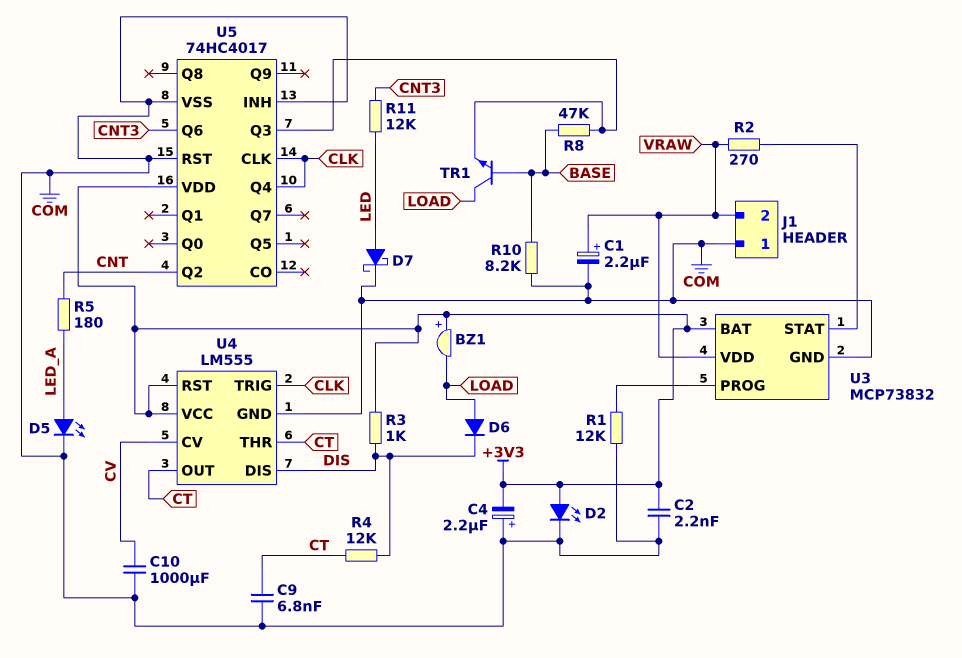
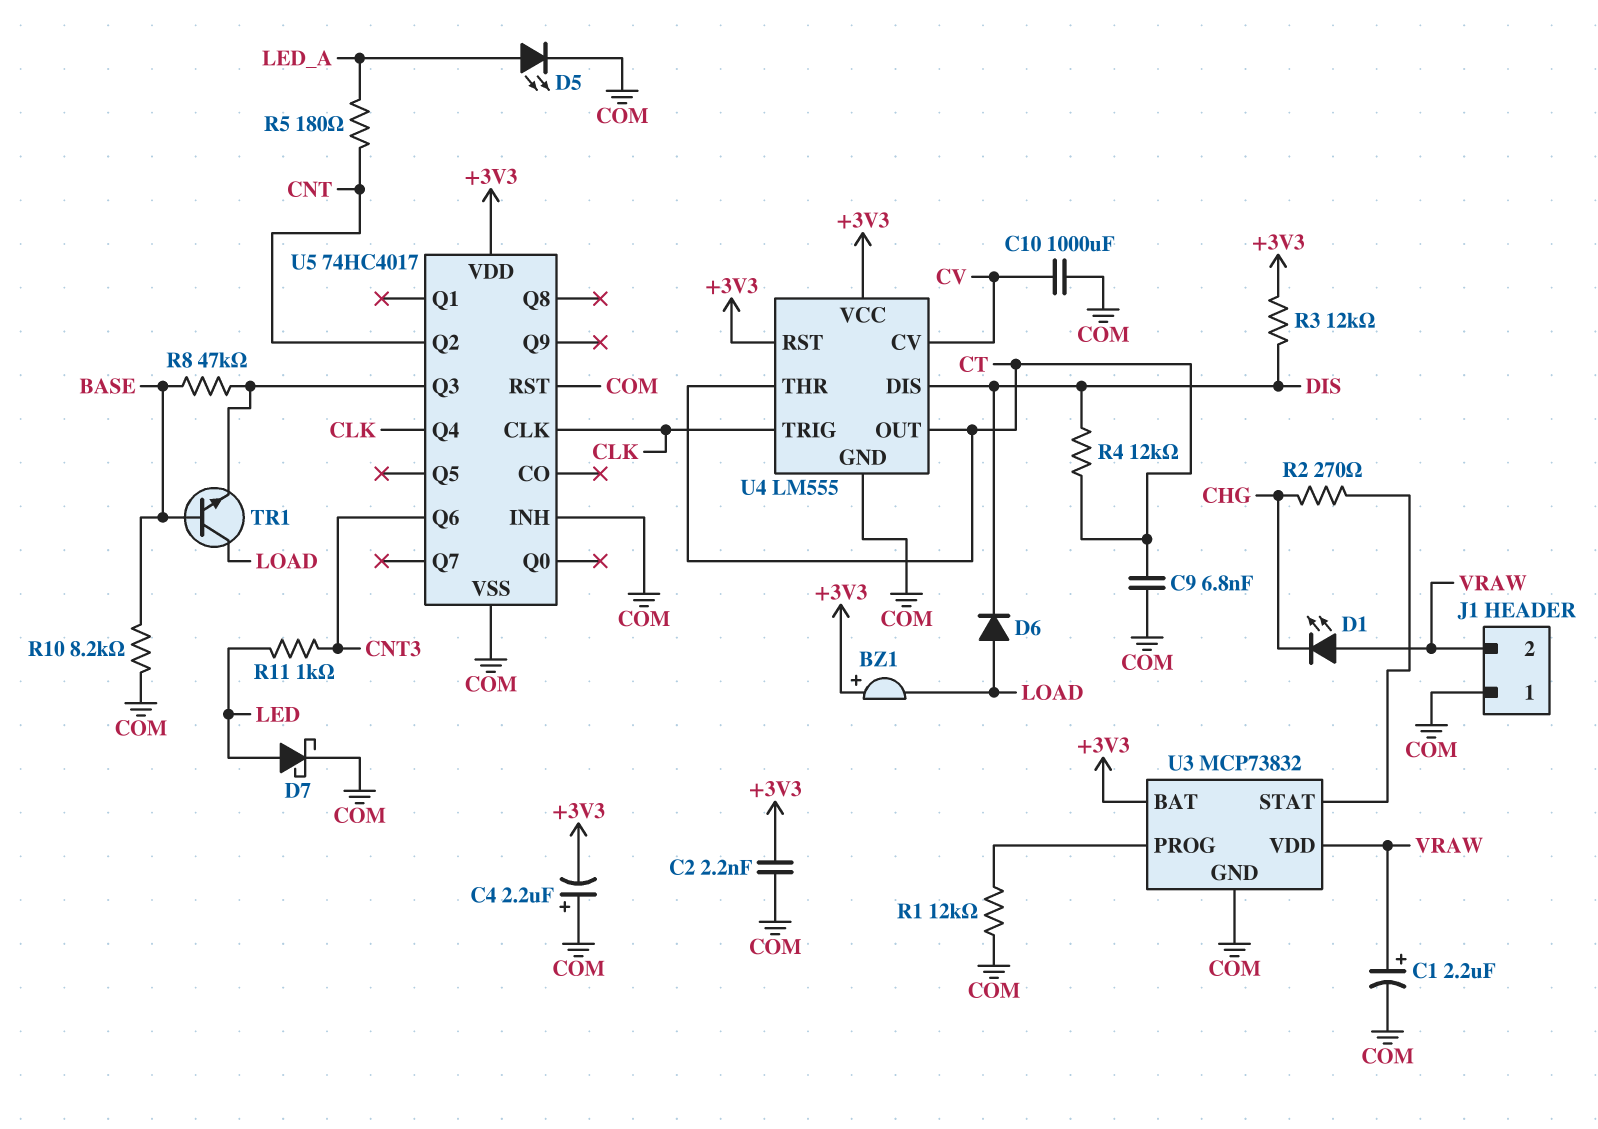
D1: none -> LED (A VRAW, K CHG)
D2: LED (A +3V3, K COM) -> none
R2: 270 (U3/STAT, VRAW) -> 270 (CHG, U3/STAT)
R3: 1k (+3V3, DIS) -> 12k (+3V3, DIS)
R11: 12k (CNT3, LED) -> 1k (CNT3, LED)

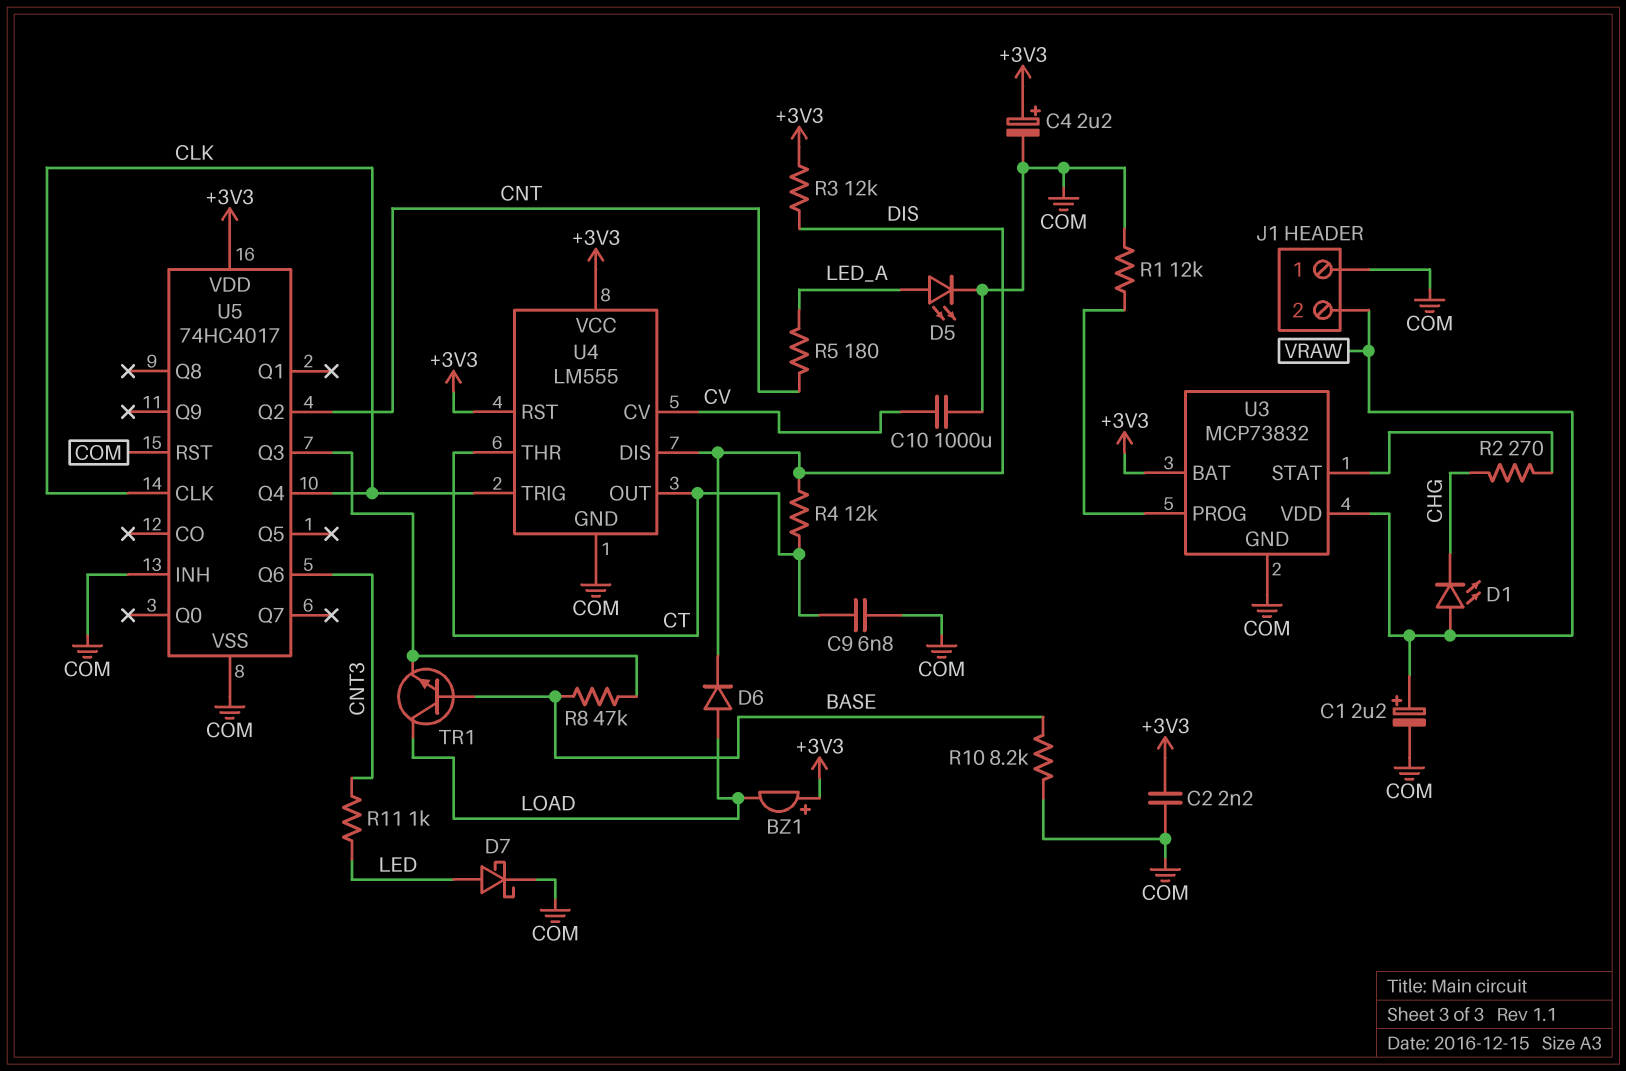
C4: 2.2uF (plus COM, minus +3V3) -> 2.2uF (plus +3V3, minus COM)

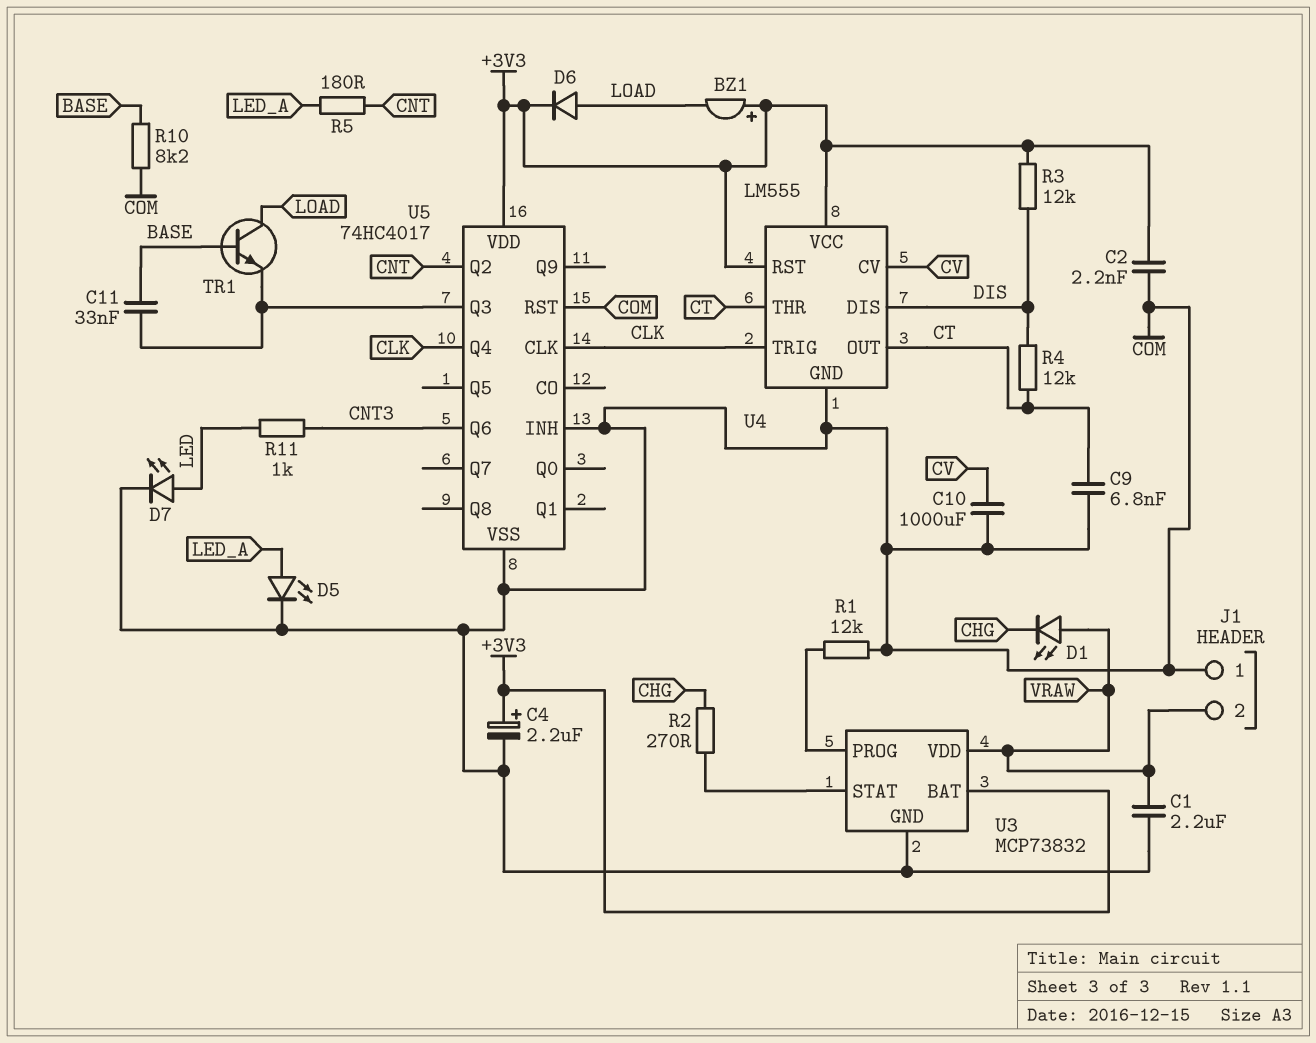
C1: 2.2uF (plus VRAW, minus COM) -> 2.2uF (COM, VRAW)
C11: none -> 33nF (BASE, U5/Q3)
D6: diode (A LOAD, K DIS) -> diode (A LOAD, K +3V3)
D7: schottky (A LED, K COM) -> LED (A LED, K COM)
R8: 47k (BASE, U5/Q3) -> none

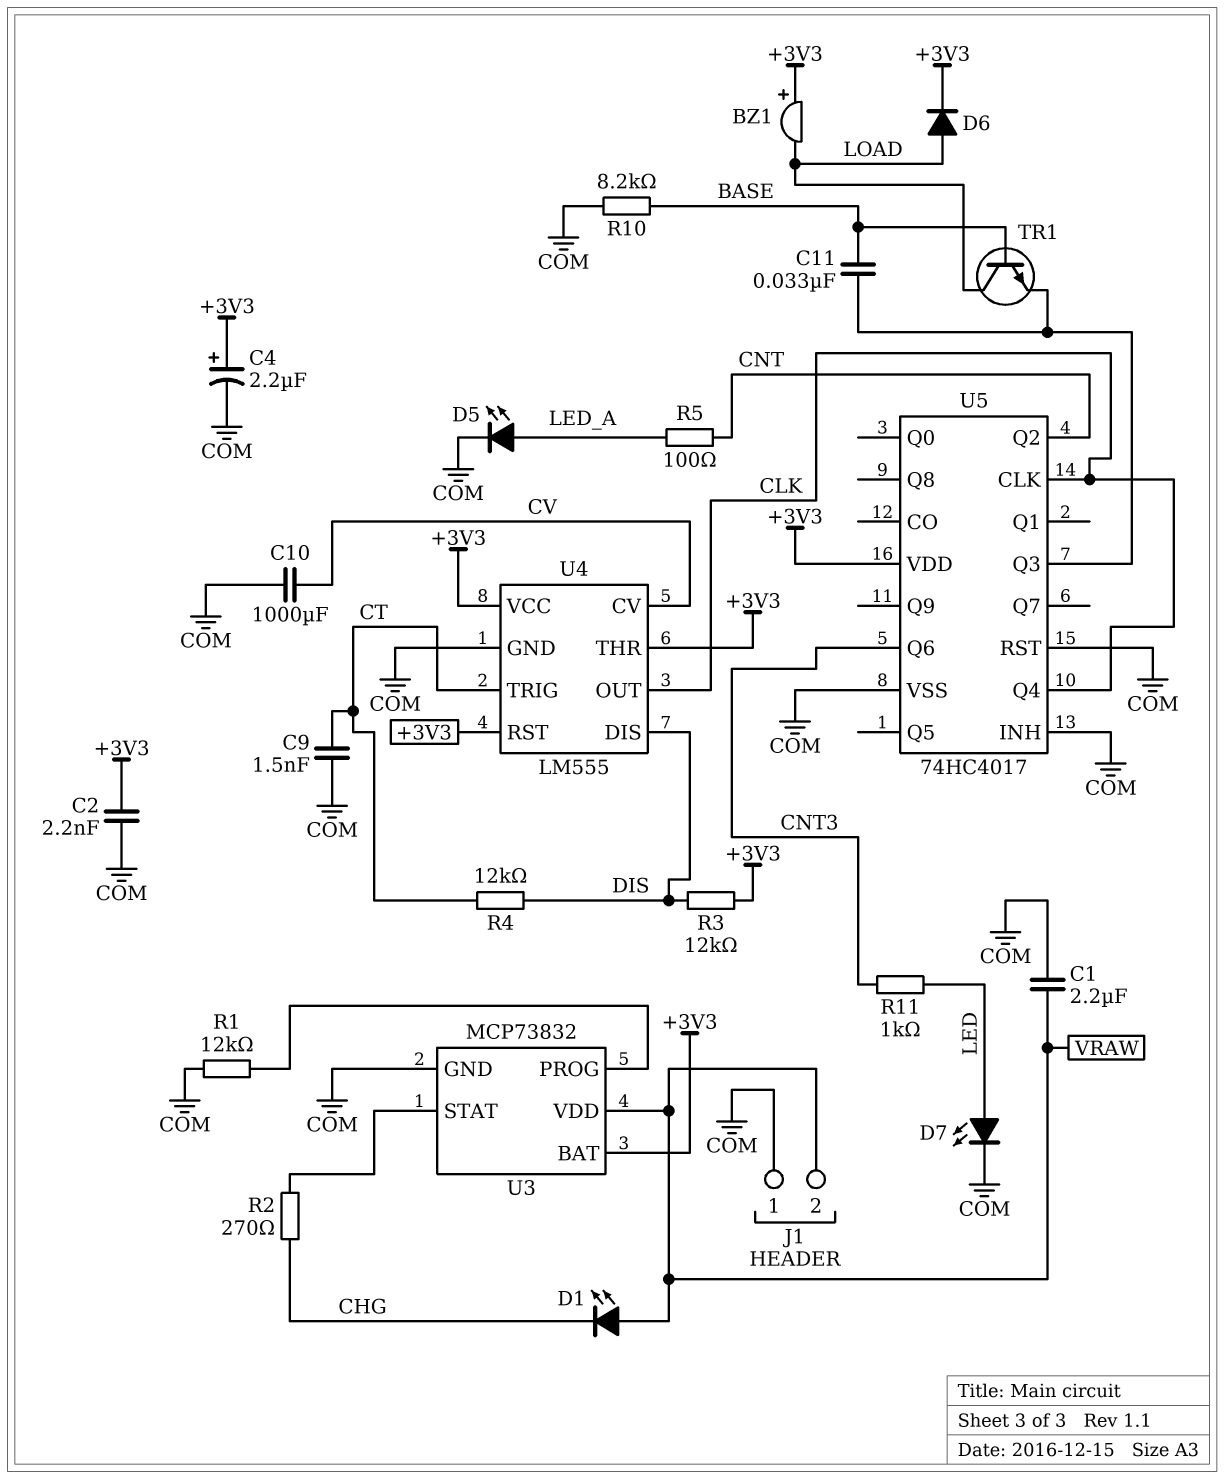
C9: 6.8nF (COM, CT) -> 1.5nF (COM, CT)
R5: 180 (CNT, LED_A) -> 100 (CNT, LED_A)
U4 pin OUT: CT -> CLK
U4 pin THR: CT -> +3V3
U4 pin TRIG: CLK -> CT

